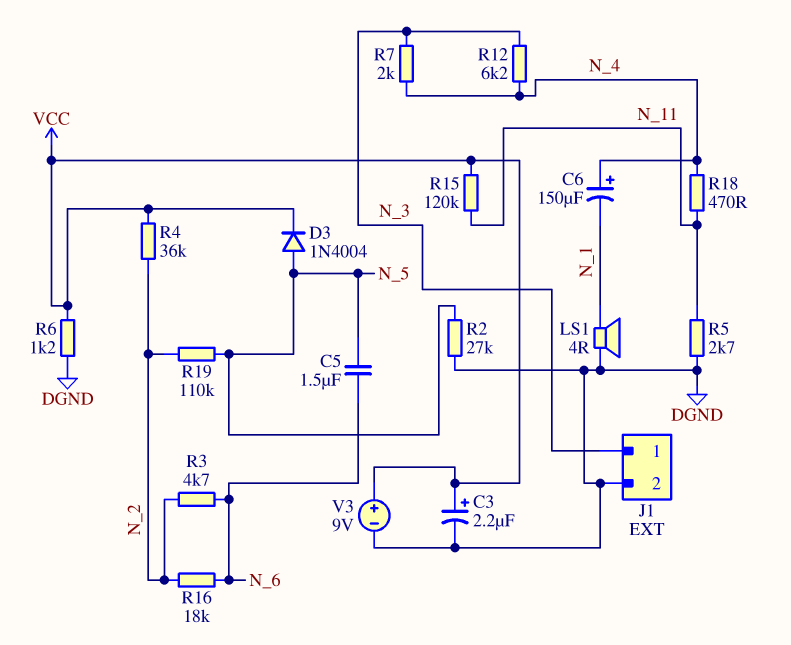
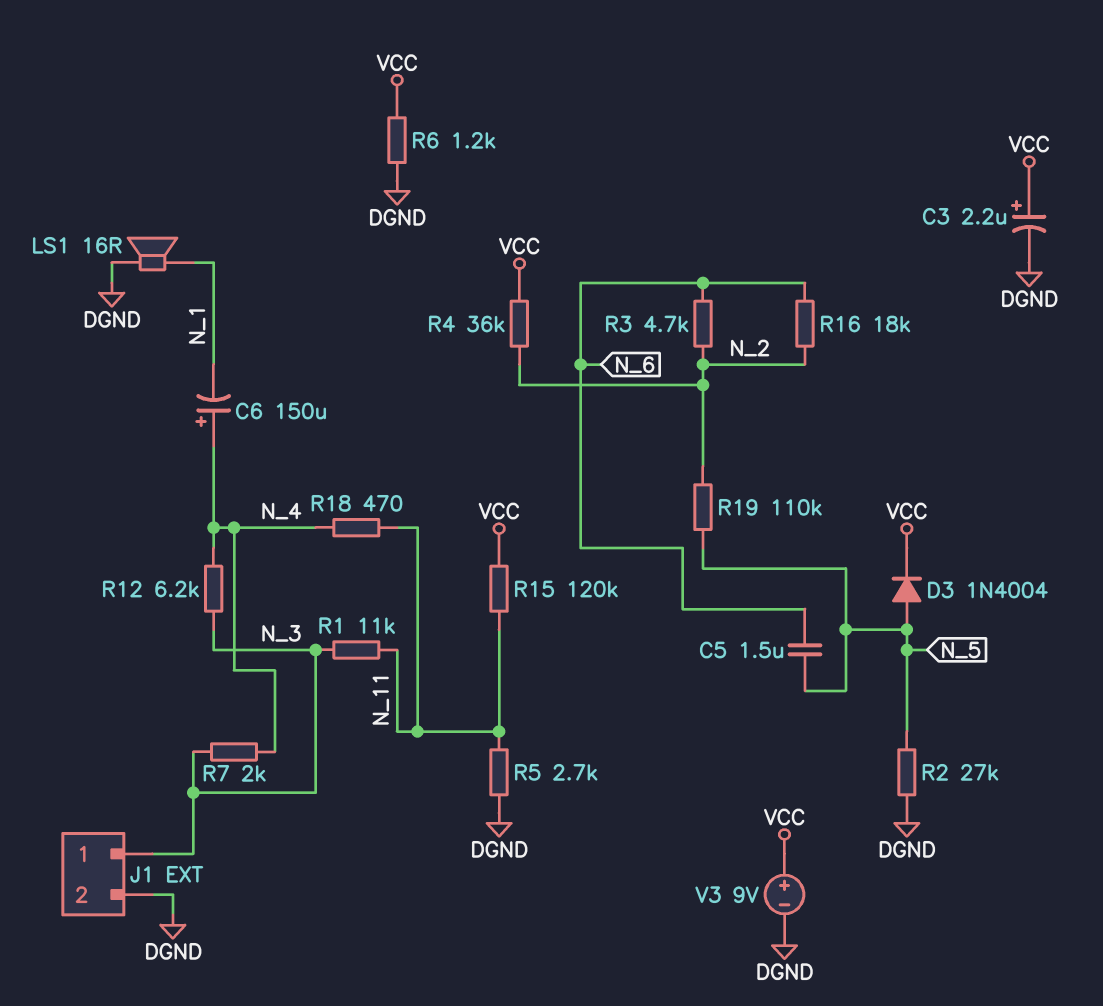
LS1: speaker 4R (DGND, N_1) -> speaker 16R (DGND, N_1)
R1: none -> 11k (N_3, N_11)

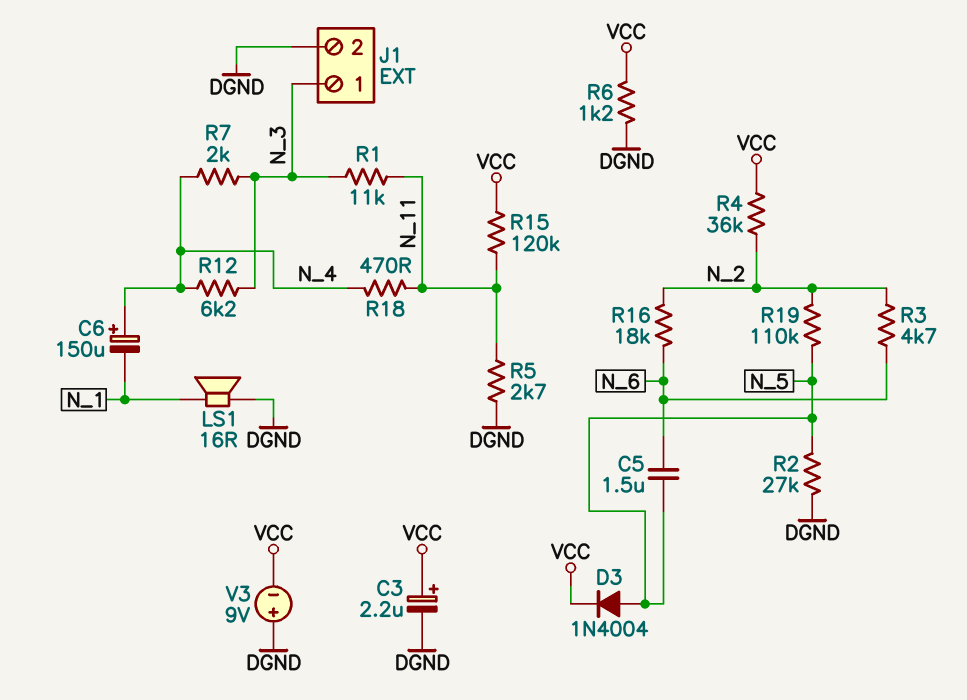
V3: 9V (plus VCC, minus DGND) -> 9V (plus DGND, minus VCC)

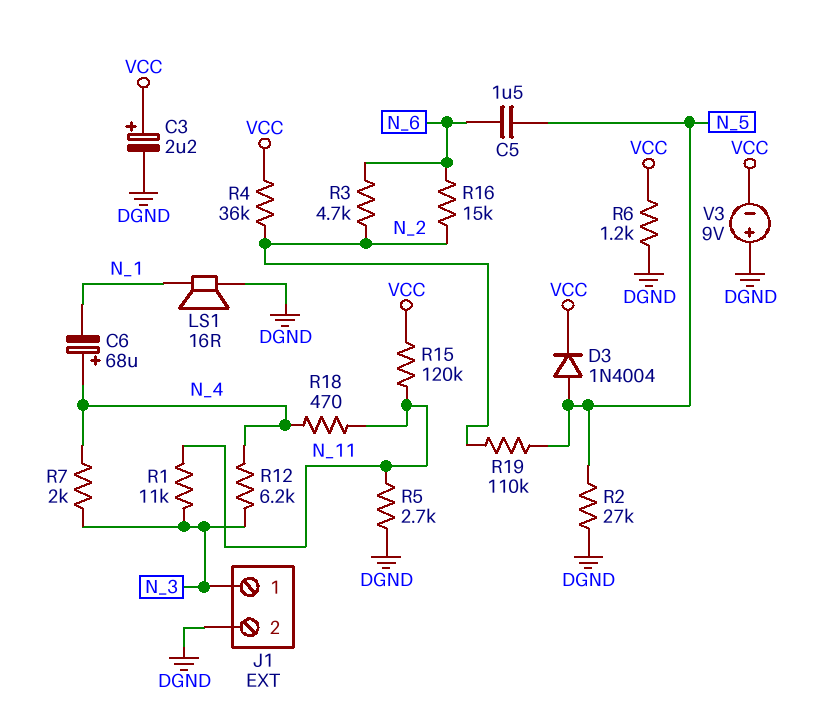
C6: 150uF (plus N_4, minus N_1) -> 68uF (plus N_4, minus N_1)
R16: 18k (N_2, N_6) -> 15k (N_2, N_6)

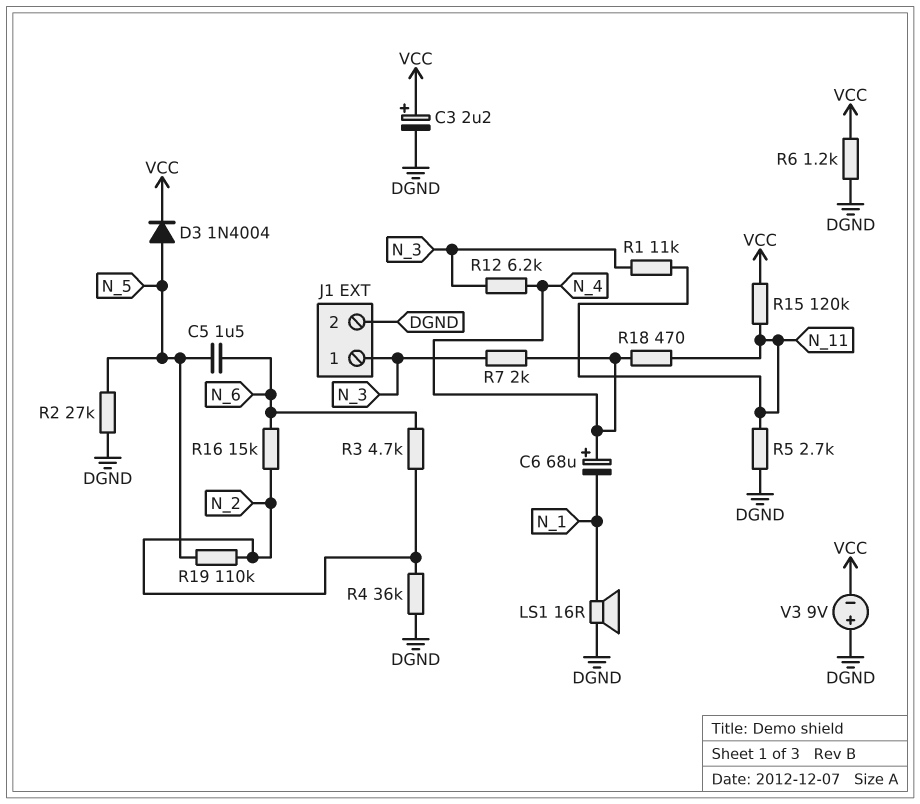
R4: 36k (N_2, VCC) -> 36k (DGND, N_2)

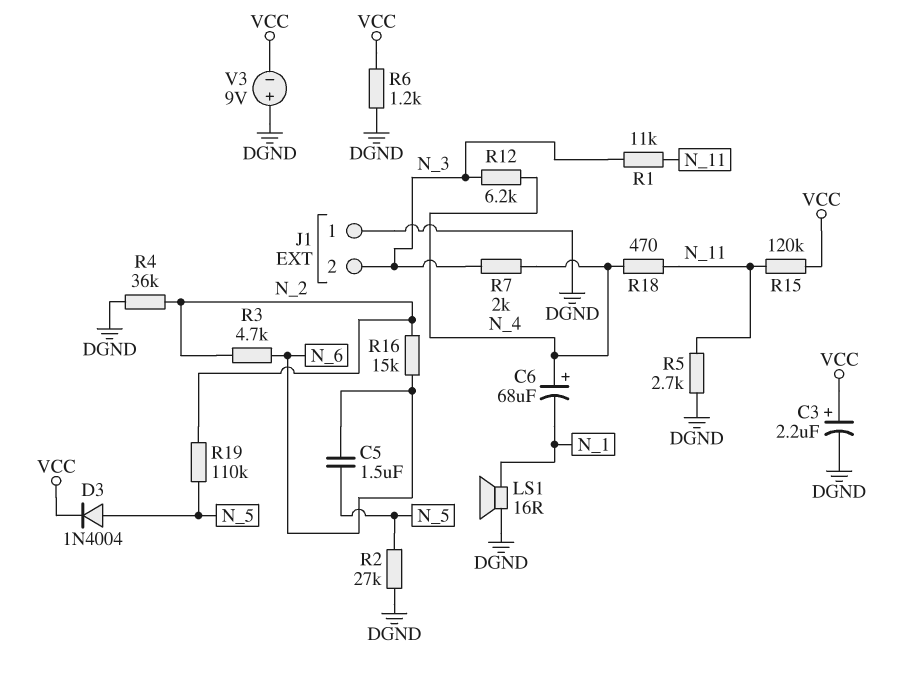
J1 pin 1: N_3 -> DGND
J1 pin 2: DGND -> N_3

